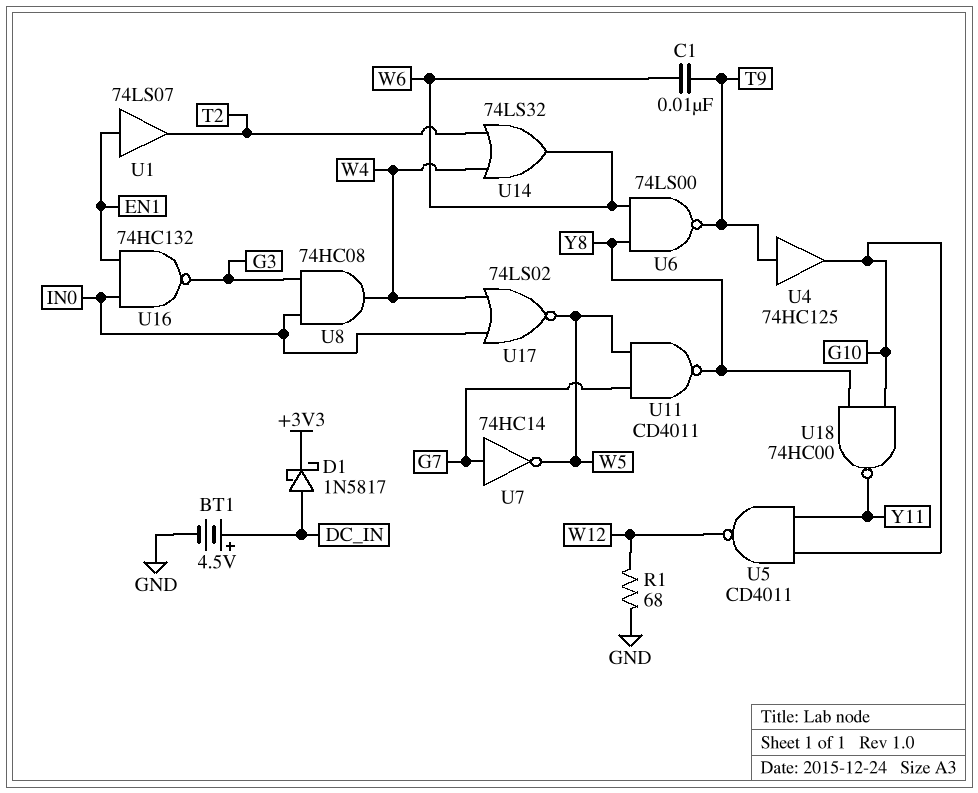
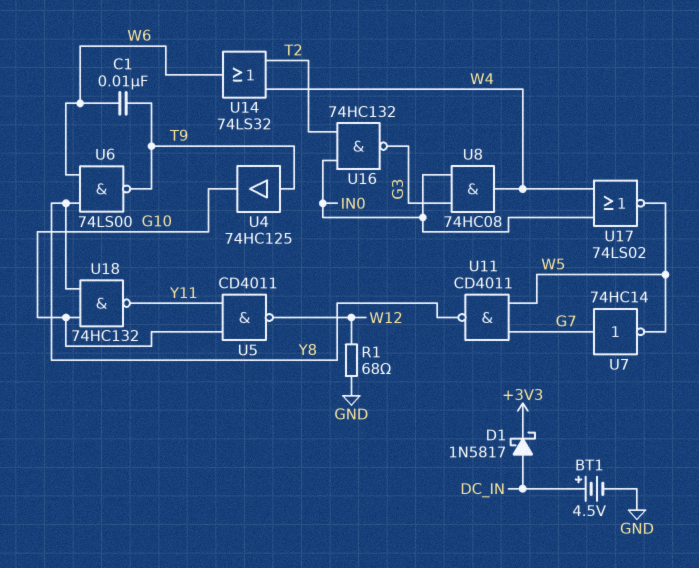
U1: buffer 74LS07 (in EN1, out T2) -> none
U16: NAND 74HC132 (in EN1, in IN0, out G3) -> NAND 74HC132 (in IN0, in T2, out G3)
U18: NAND 74HC00 (in G10, in Y8, out Y11) -> NAND 74HC132 (in G10, in Y8, out Y11)

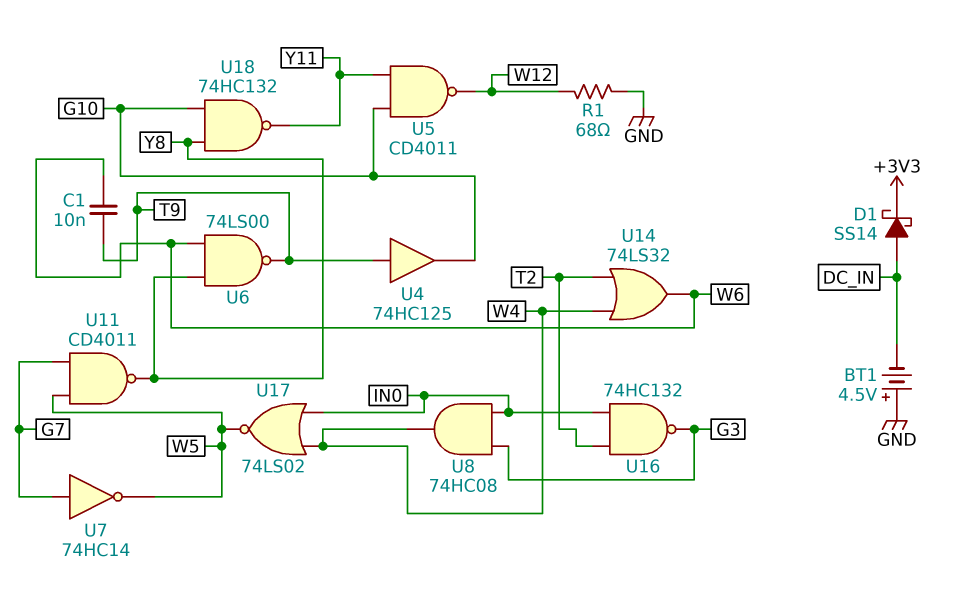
BT1: 4.5V (plus DC_IN, minus GND) -> 4.5V (plus GND, minus DC_IN)
D1: schottky 1N5817 (A DC_IN, K +3V3) -> schottky SS14 (A DC_IN, K +3V3)

